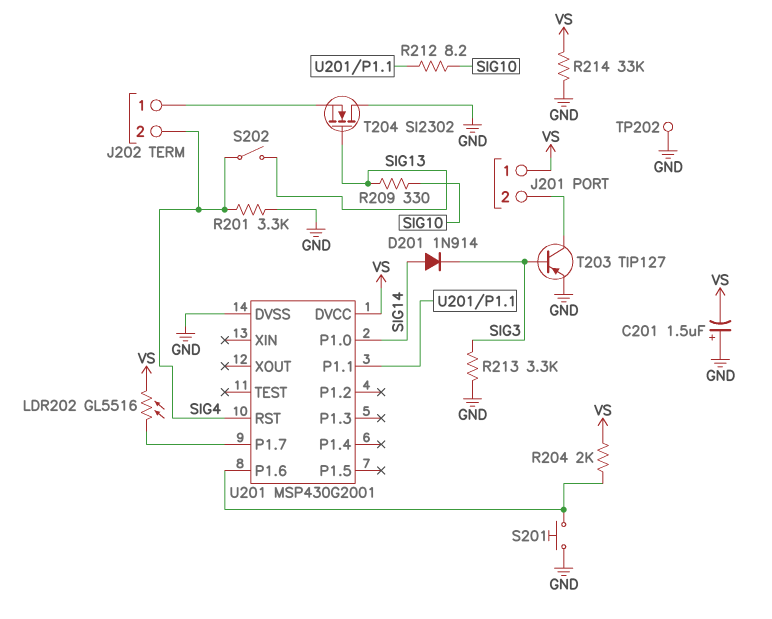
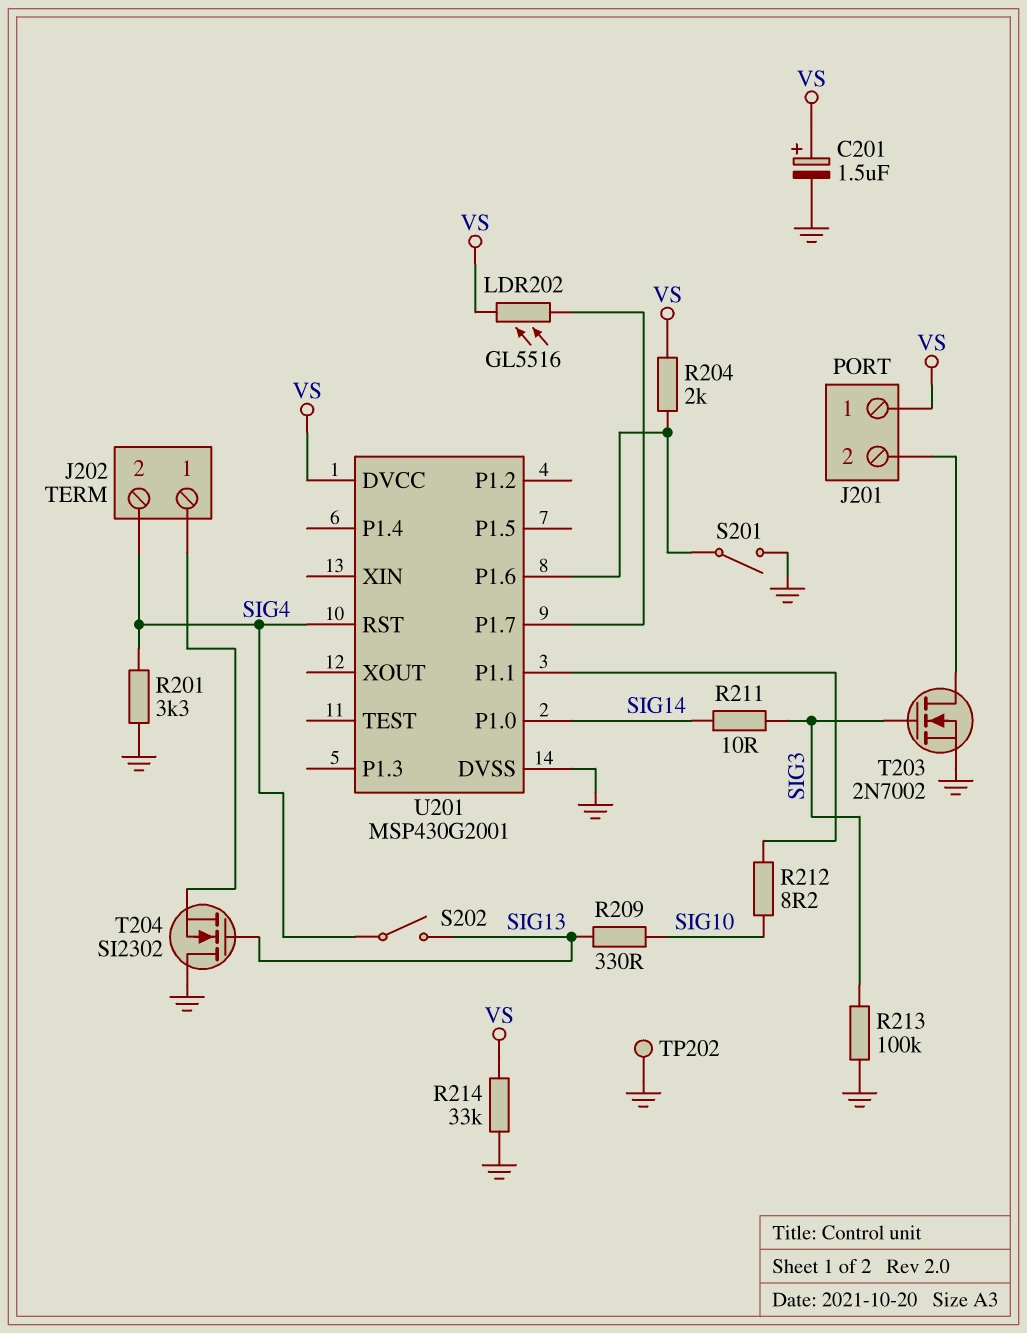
C201: 1.5uF (plus GND, minus VS) -> 1.5uF (plus VS, minus GND)
D201: diode 1N914 (A SIG14, K SIG3) -> none
R211: none -> 10 (SIG3, SIG14)
R213: 3.3k (GND, SIG3) -> 100k (GND, SIG3)
S201: button (GND, U201/P1.6) -> switch (GND, U201/P1.6)
T203: PNP TIP127 (B SIG3, C J201/2, E GND) -> NMOS 2N7002 (G SIG3, D J201/2, S GND)

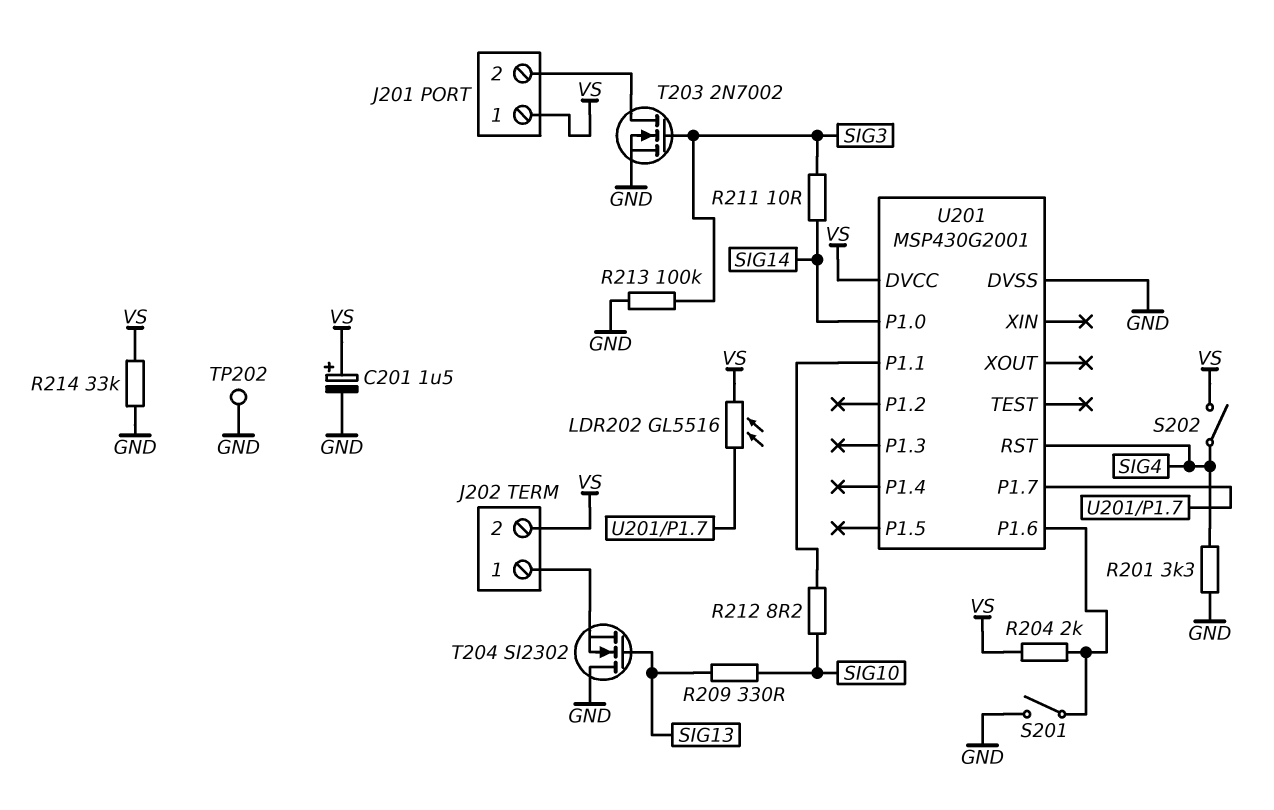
J202 pin 2: SIG4 -> VS
S202: switch (SIG4, SIG13) -> switch (SIG4, VS)

